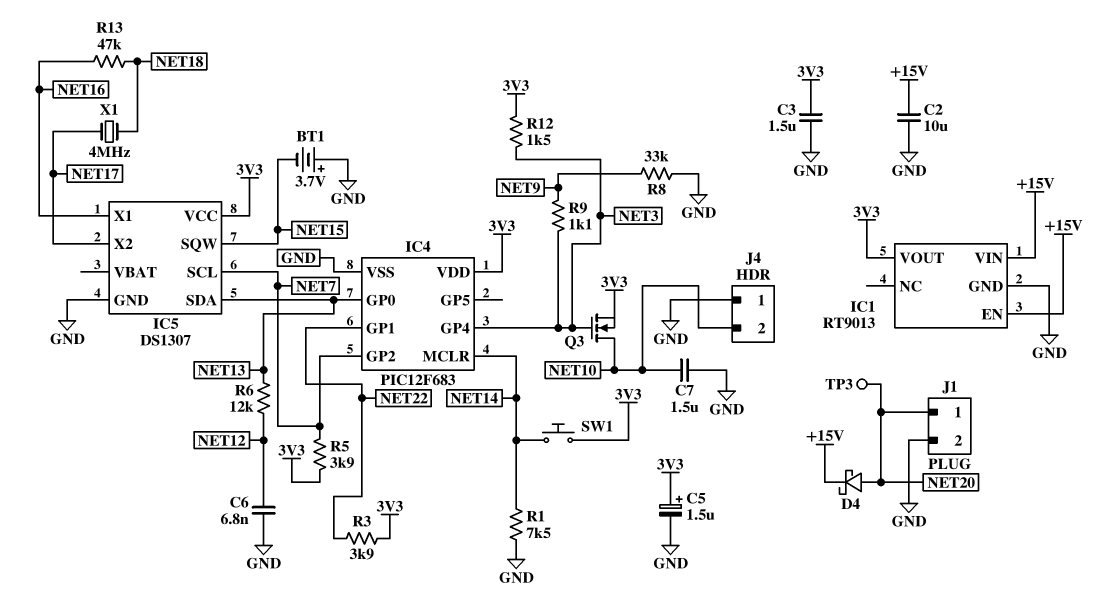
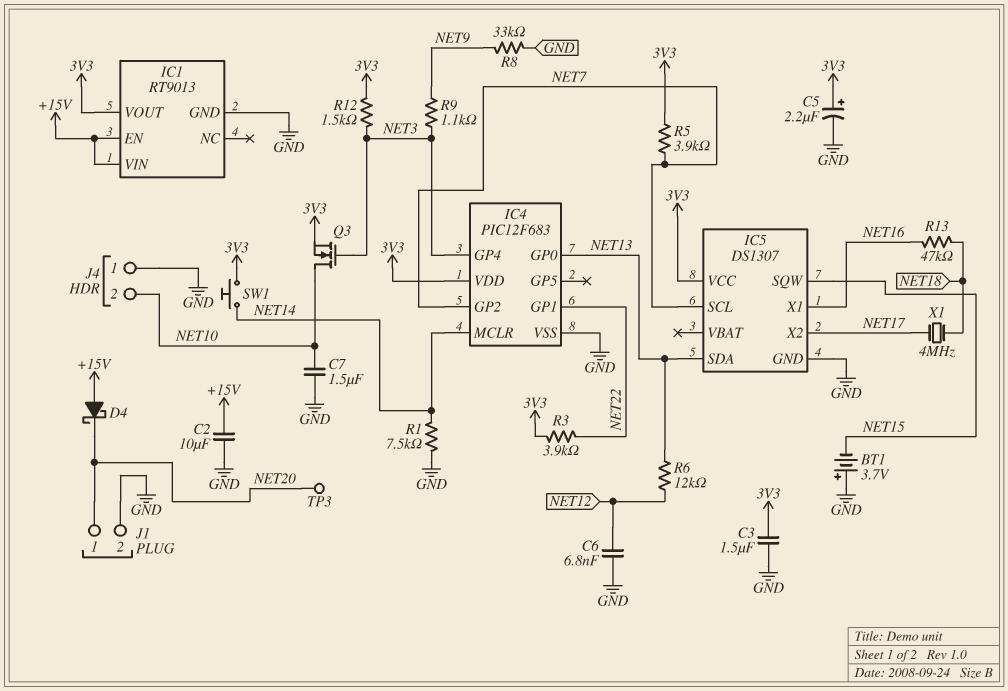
C5: 1.5uF (plus 3V3, minus GND) -> 2.2uF (plus 3V3, minus GND)
D4: schottky (A NET20, K +15V) -> schottky (A +15V, K NET20)

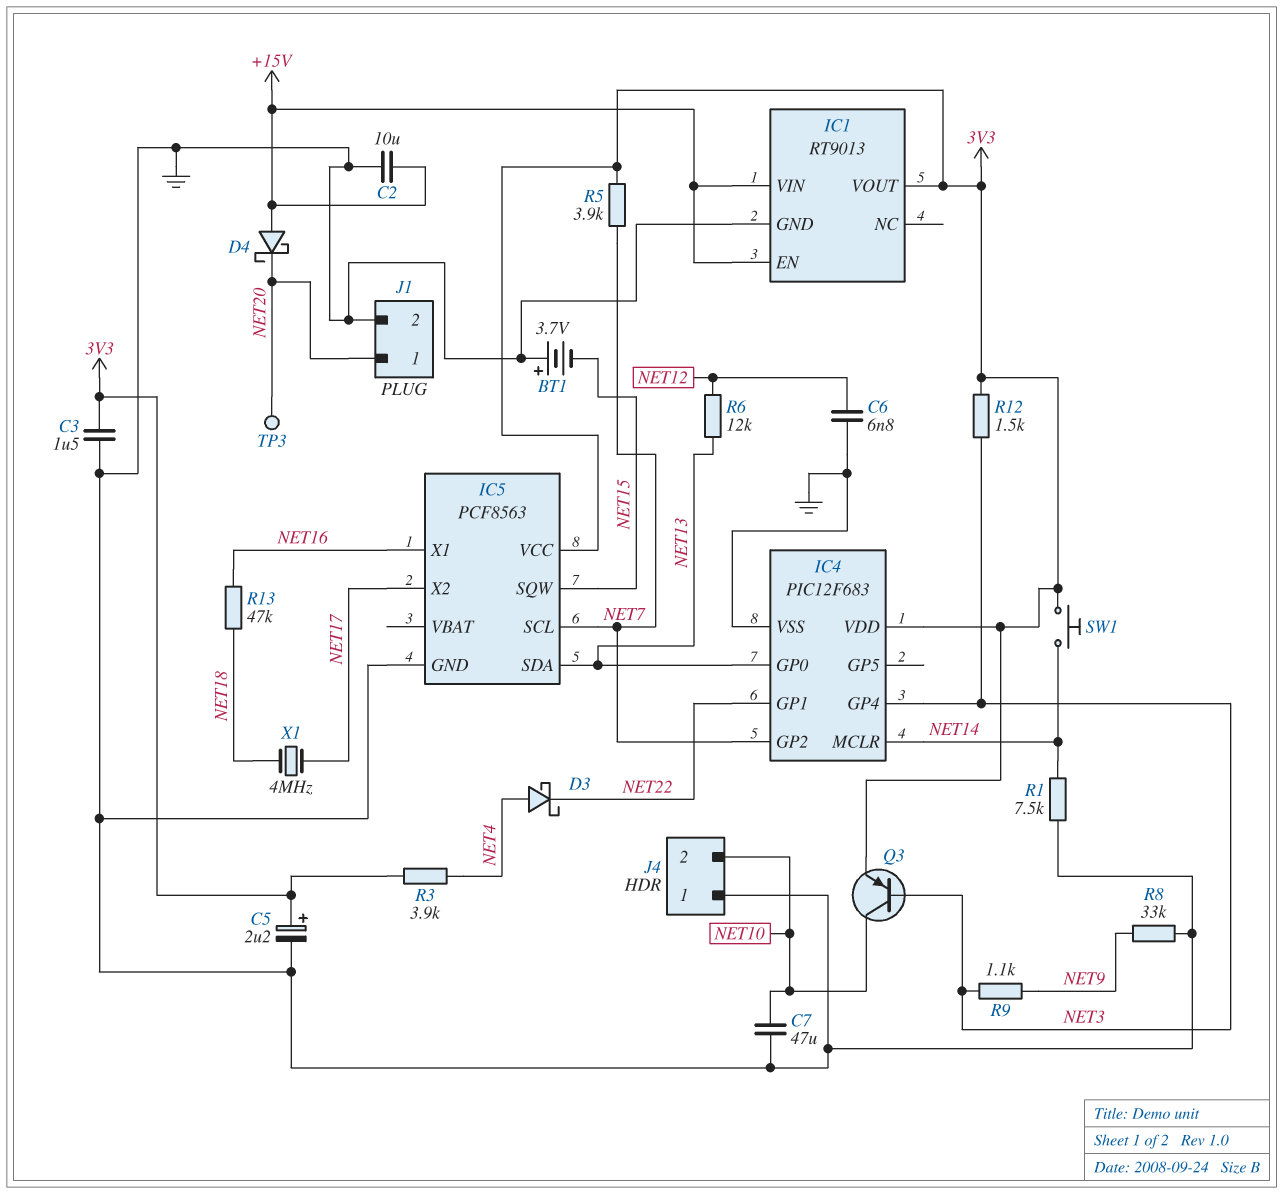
C7: 1.5uF (GND, NET10) -> 47uF (GND, NET10)
D3: none -> schottky (A NET4, K NET22)
IC5: DS1307 -> PCF8563
Q3: NMOS (G NET3, D NET10, S 3V3) -> PNP (B NET3, C NET10, E 3V3)
R3: 3.9k (3V3, NET22) -> 3.9k (3V3, NET4)

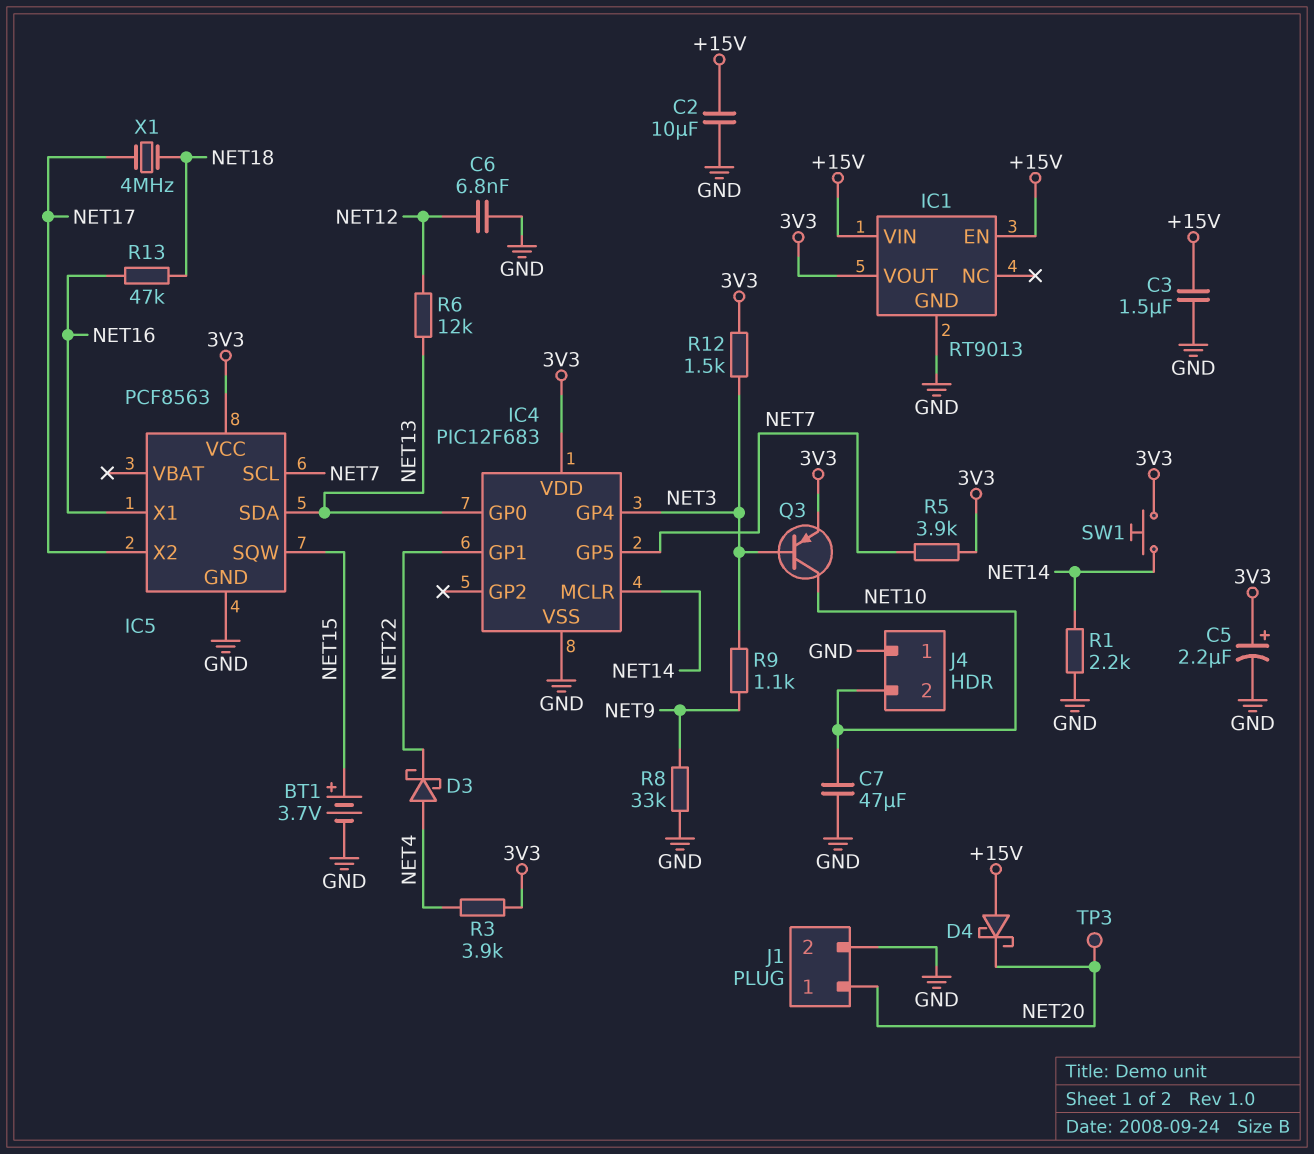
BT1: 3.7V (plus GND, minus NET15) -> 3.7V (plus NET15, minus GND)
C3: 1.5uF (3V3, GND) -> 1.5uF (+15V, GND)
IC4 pin GP2: NET7 -> none
IC4 pin GP5: none -> NET7
R1: 7.5k (GND, NET14) -> 2.2k (GND, NET14)

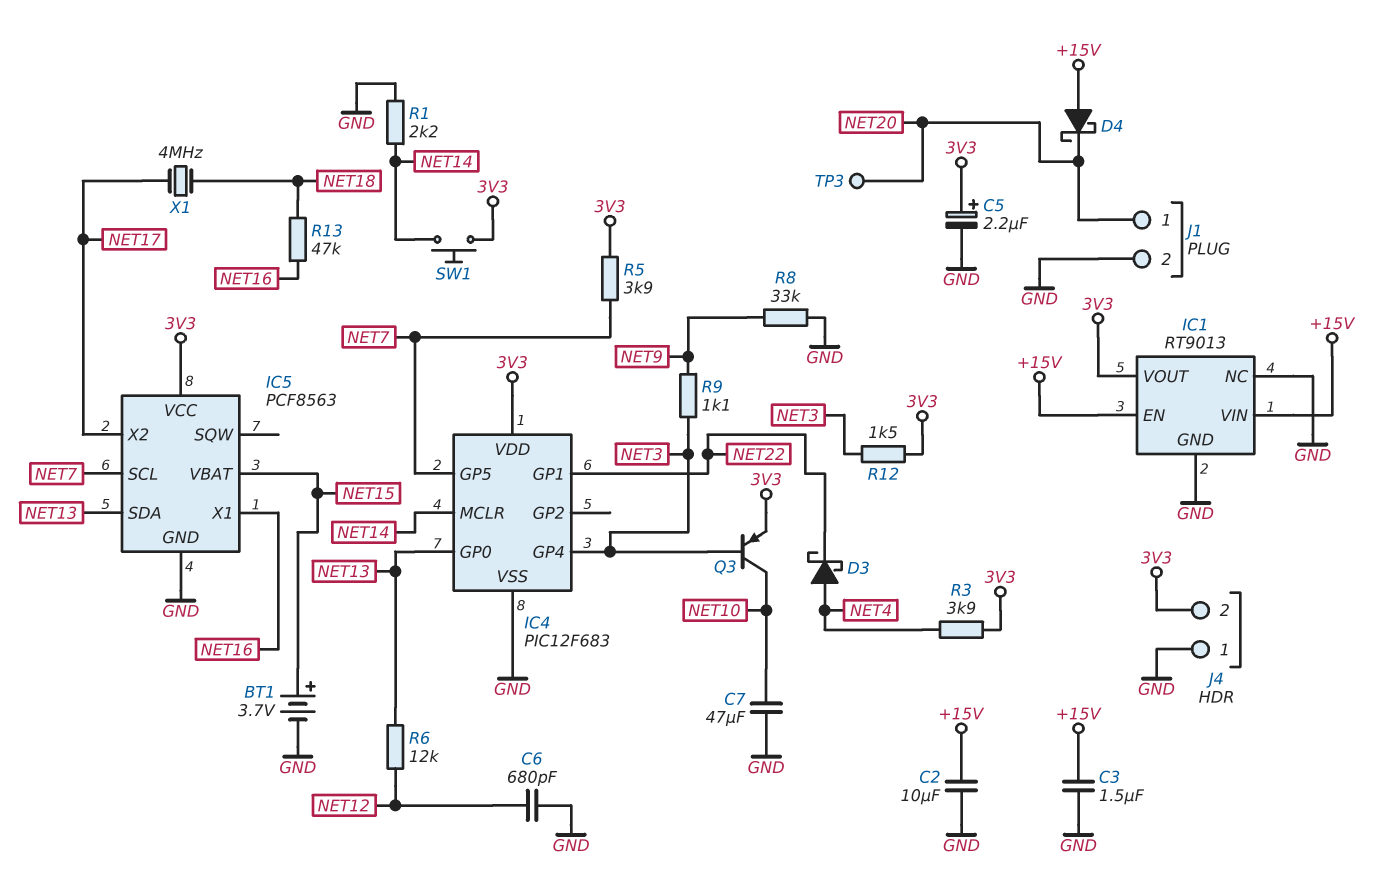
C6: 6.8nF (GND, NET12) -> 680pF (GND, NET12)
IC1 pin NC: none -> GND
IC5 pin SQW: NET15 -> none
IC5 pin VBAT: none -> NET15
J4 pin 2: NET10 -> 3V3

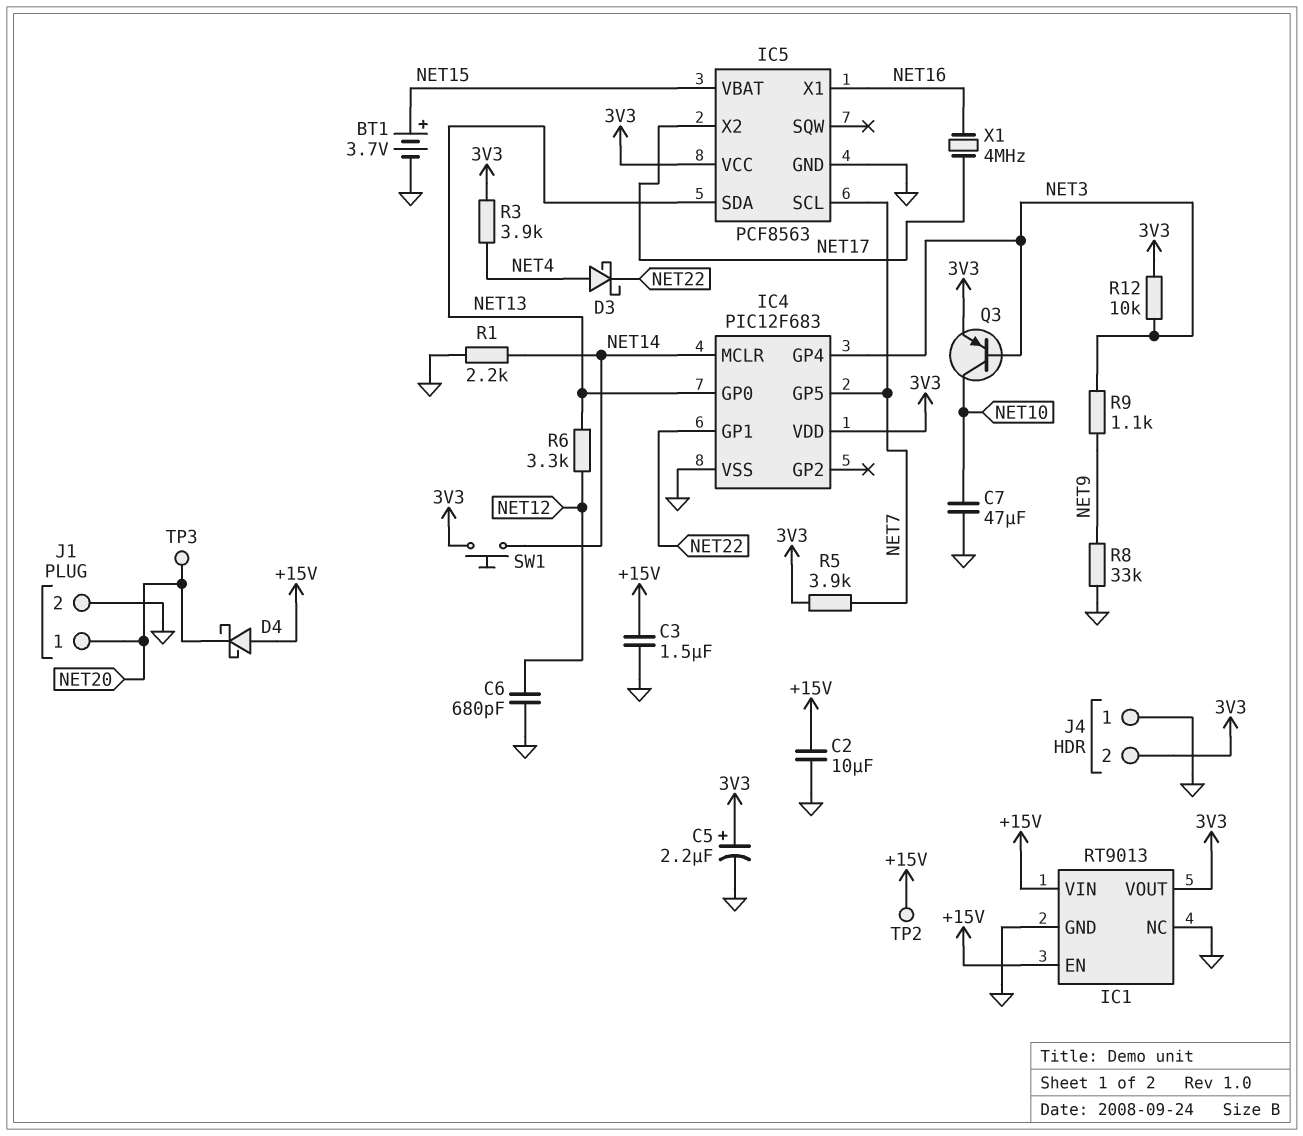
R6: 12k (NET12, NET13) -> 3.3k (NET12, NET13)
R12: 1.5k (3V3, NET3) -> 10k (3V3, NET3)
R13: 47k (NET16, NET18) -> none
TP2: none -> test point (+15V)
X1: 4MHz (NET17, NET18) -> 4MHz (NET16, NET17)

